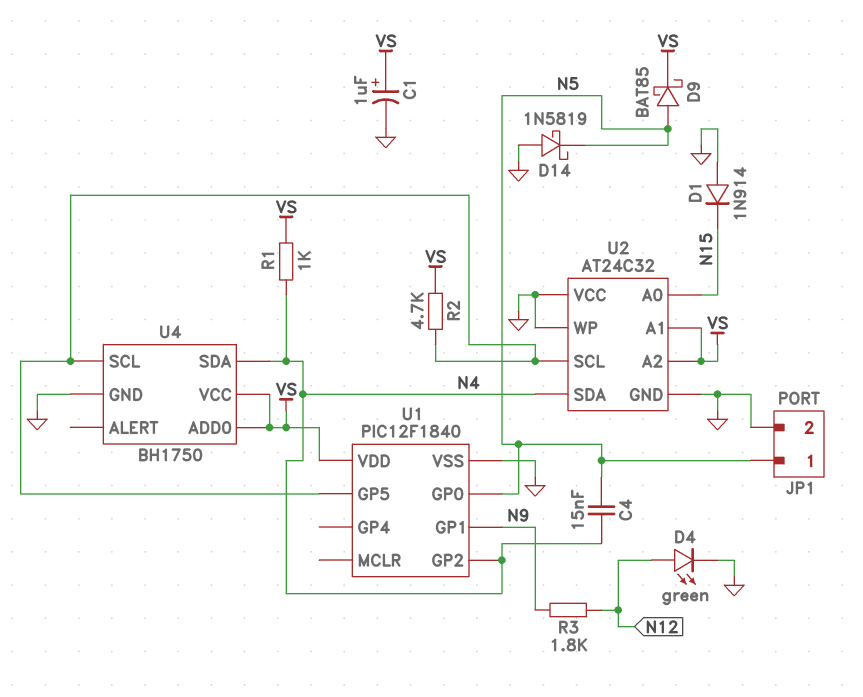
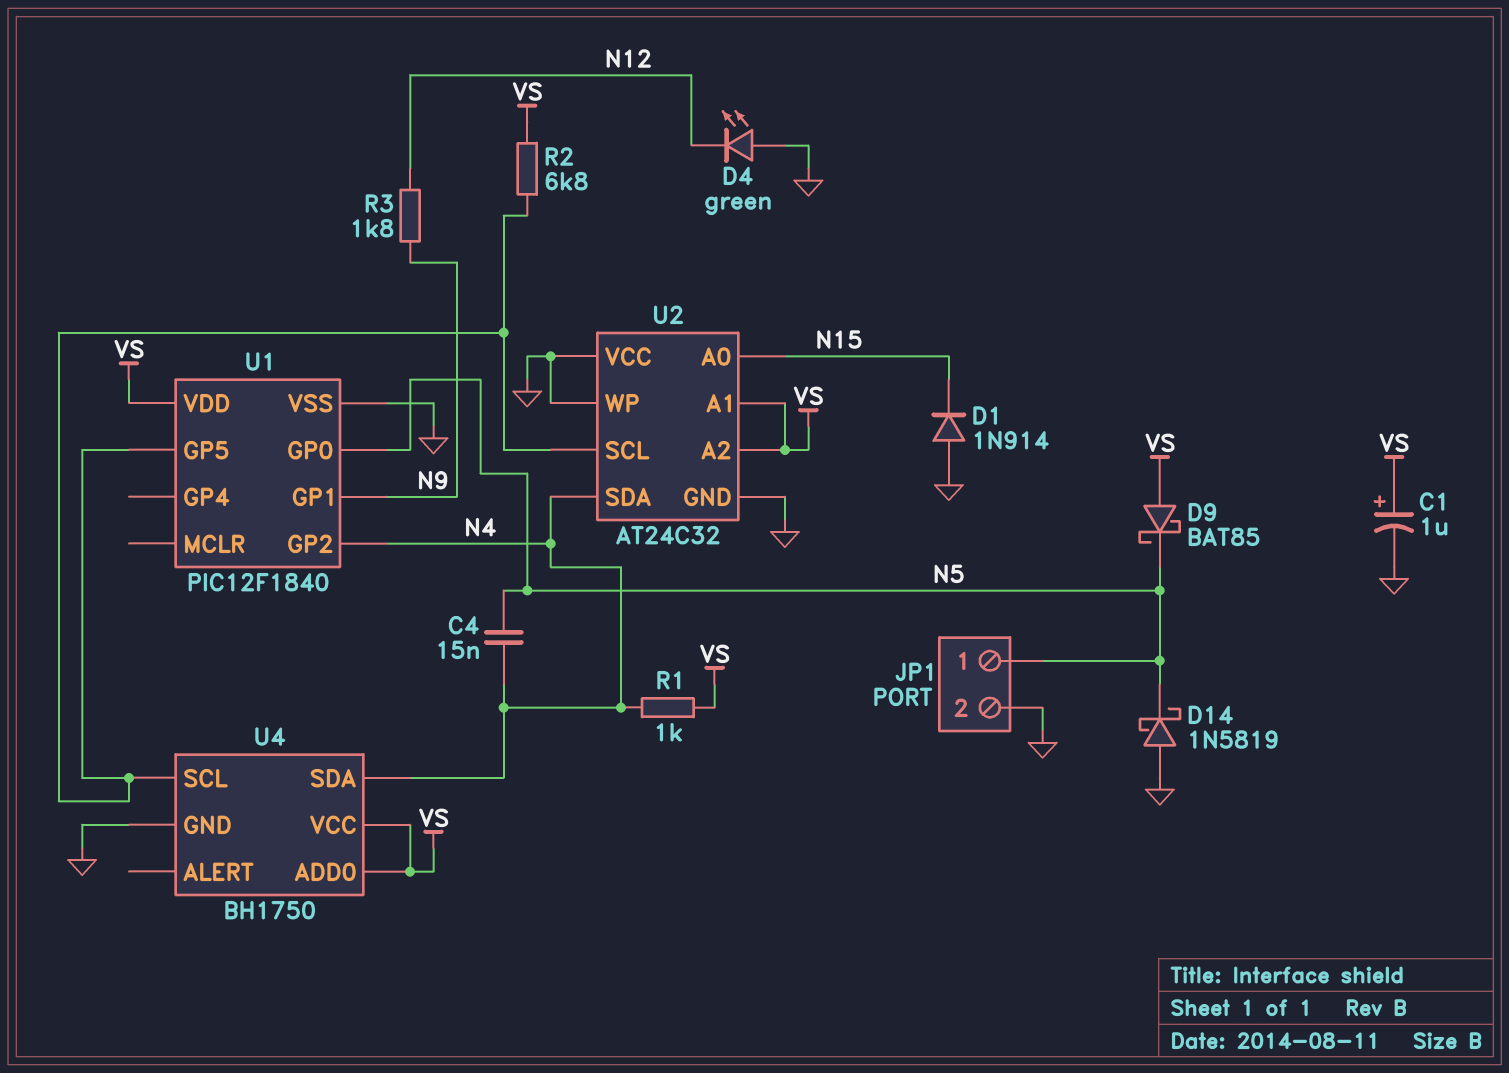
D4: LED green (A N12, K GND) -> LED green (A GND, K N12)
D9: schottky BAT85 (A N5, K VS) -> schottky BAT85 (A VS, K N5)
R2: 4.7k (U1/GP5, VS) -> 6.8k (U1/GP5, VS)

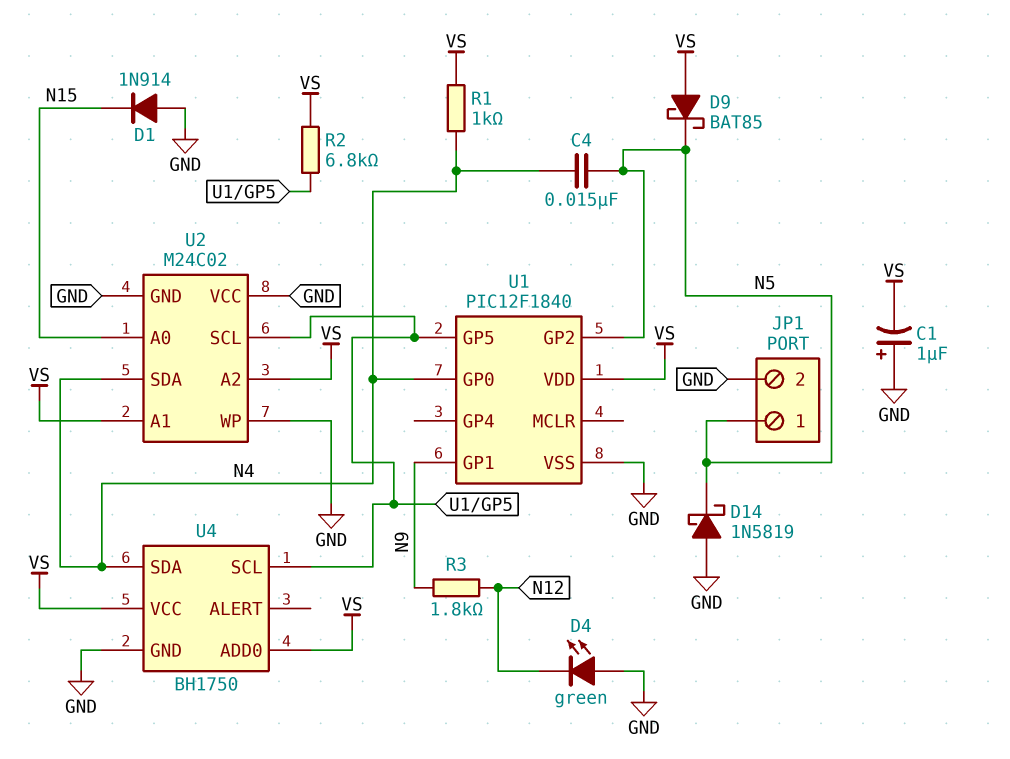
C1: 1uF (plus VS, minus GND) -> 1uF (plus GND, minus VS)
U1 pin GP0: N5 -> N4
U1 pin GP2: N4 -> N5
U2: AT24C32 -> M24C02

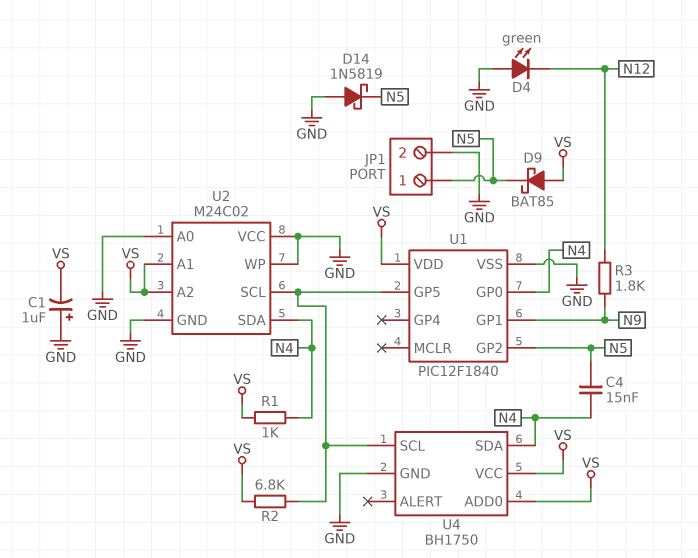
D1: diode 1N914 (A GND, K N15) -> none
U2 pin A0: N15 -> GND

